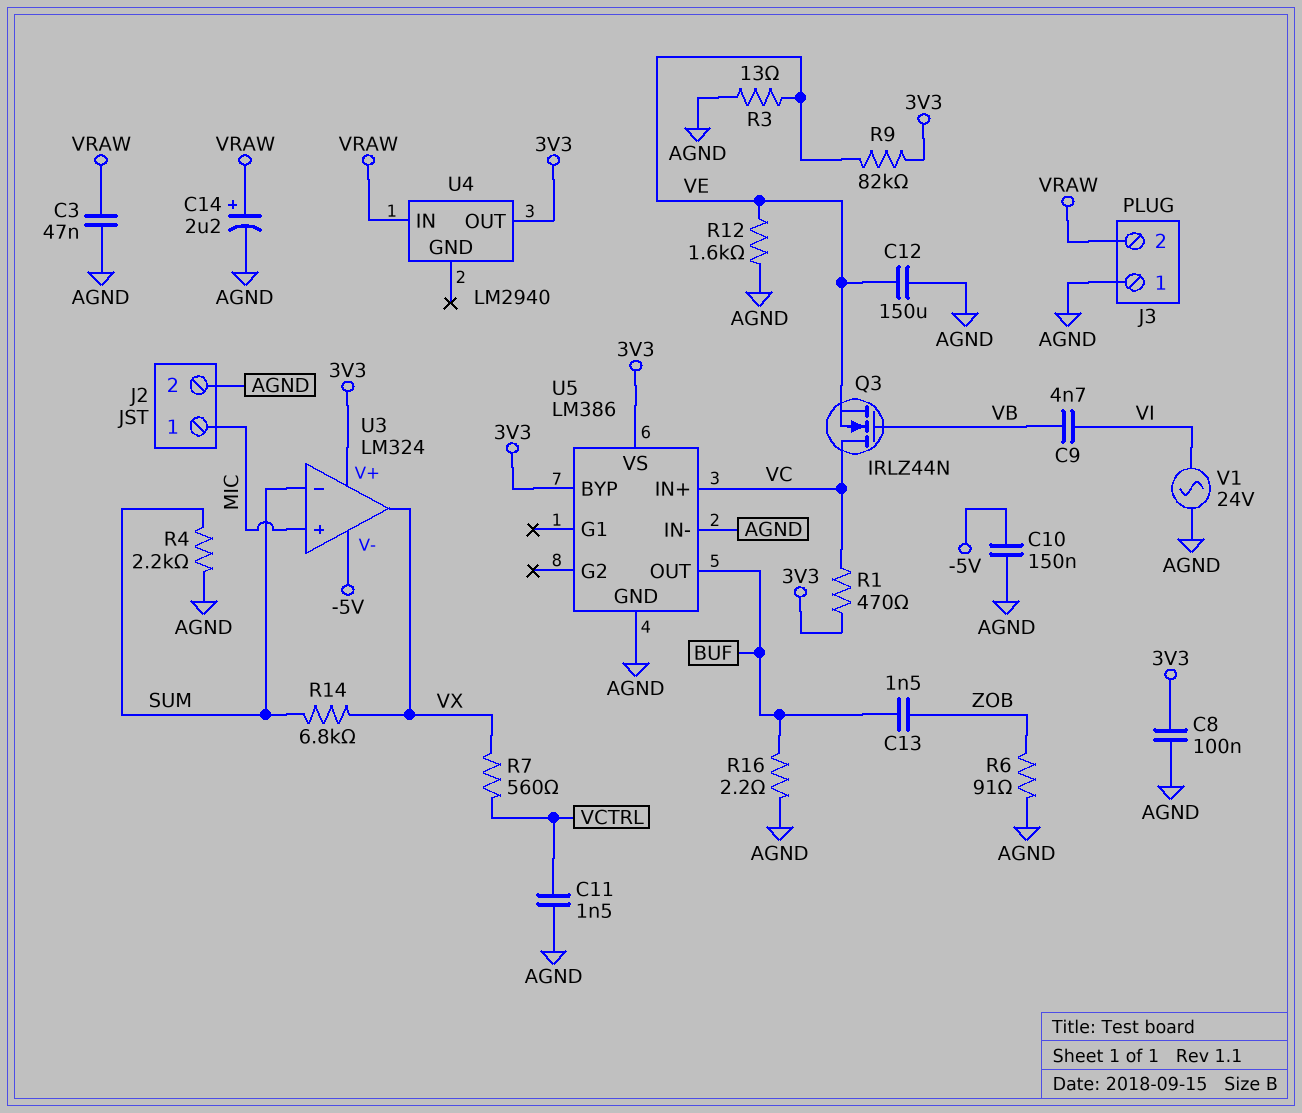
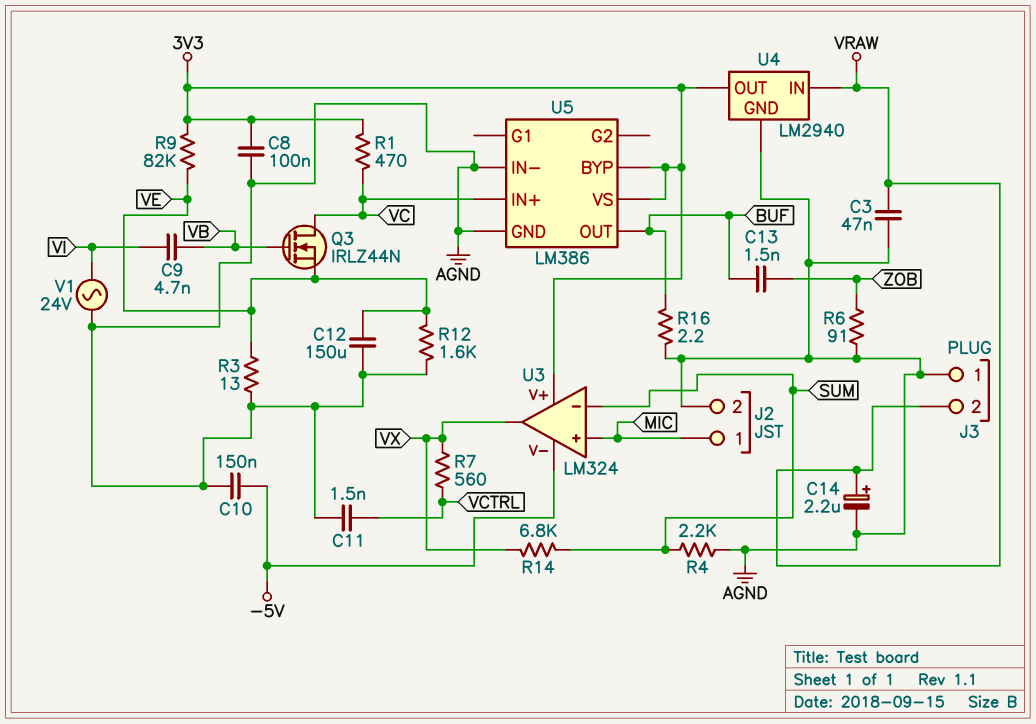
U4 pin GND: none -> AGND

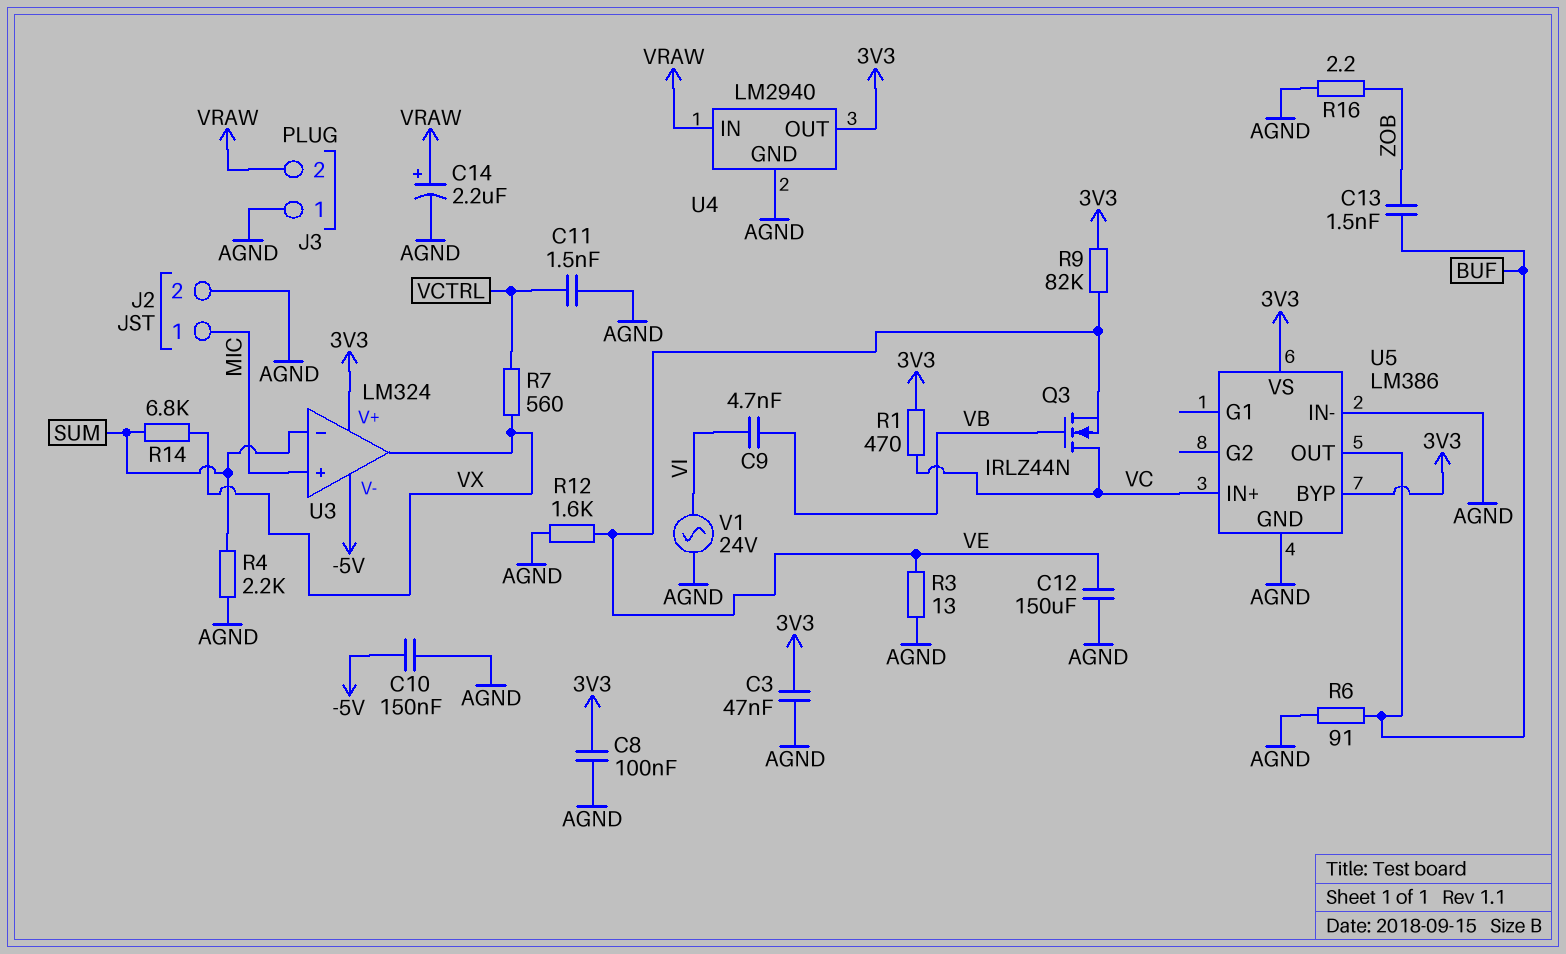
C3: 47nF (AGND, VRAW) -> 47nF (3V3, AGND)
R6: 91 (AGND, ZOB) -> 91 (AGND, BUF)
R16: 2.2 (AGND, BUF) -> 2.2 (AGND, ZOB)

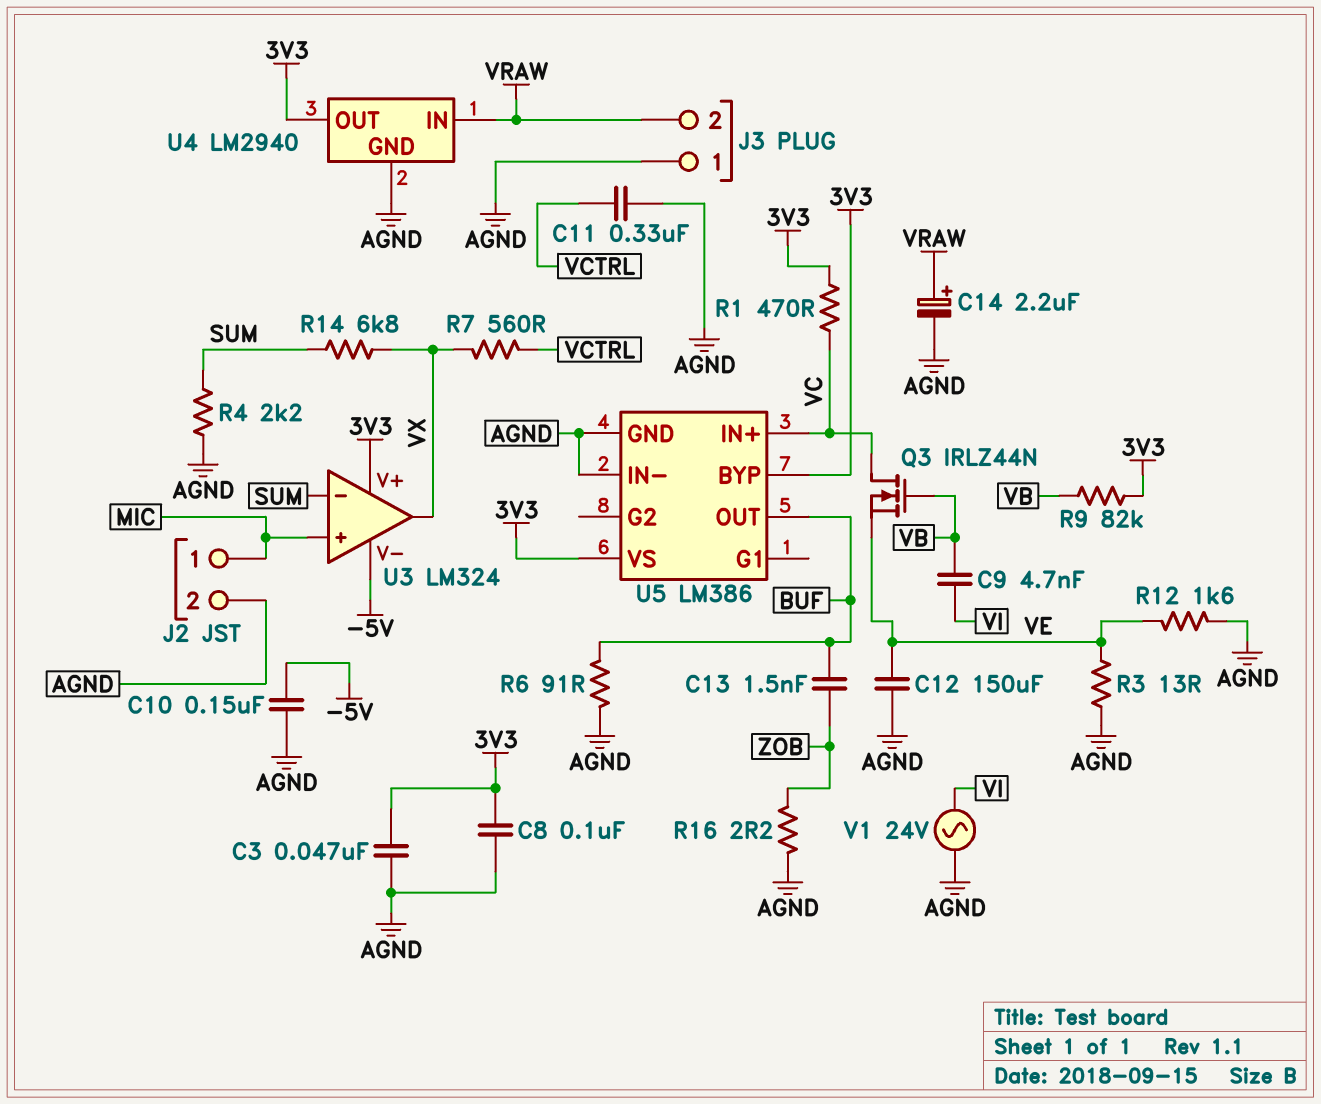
C11: 1.5nF (AGND, VCTRL) -> 330nF (AGND, VCTRL)
R9: 82k (3V3, VE) -> 82k (3V3, VB)

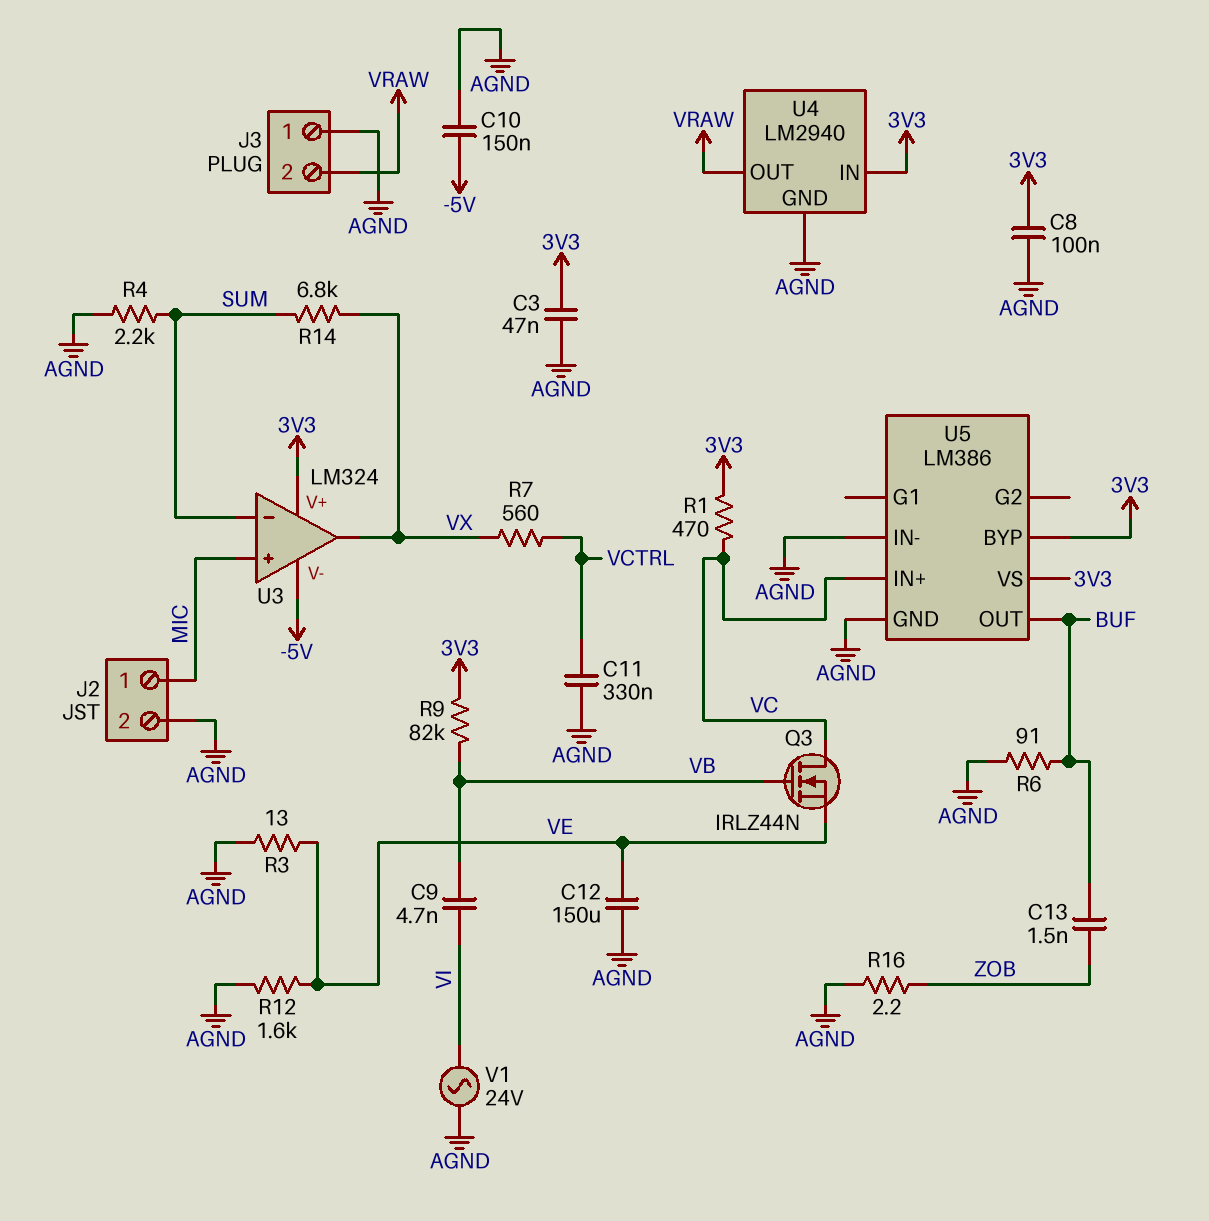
C14: 2.2uF (plus VRAW, minus AGND) -> none
U4 pin IN: VRAW -> 3V3
U4 pin OUT: 3V3 -> VRAW

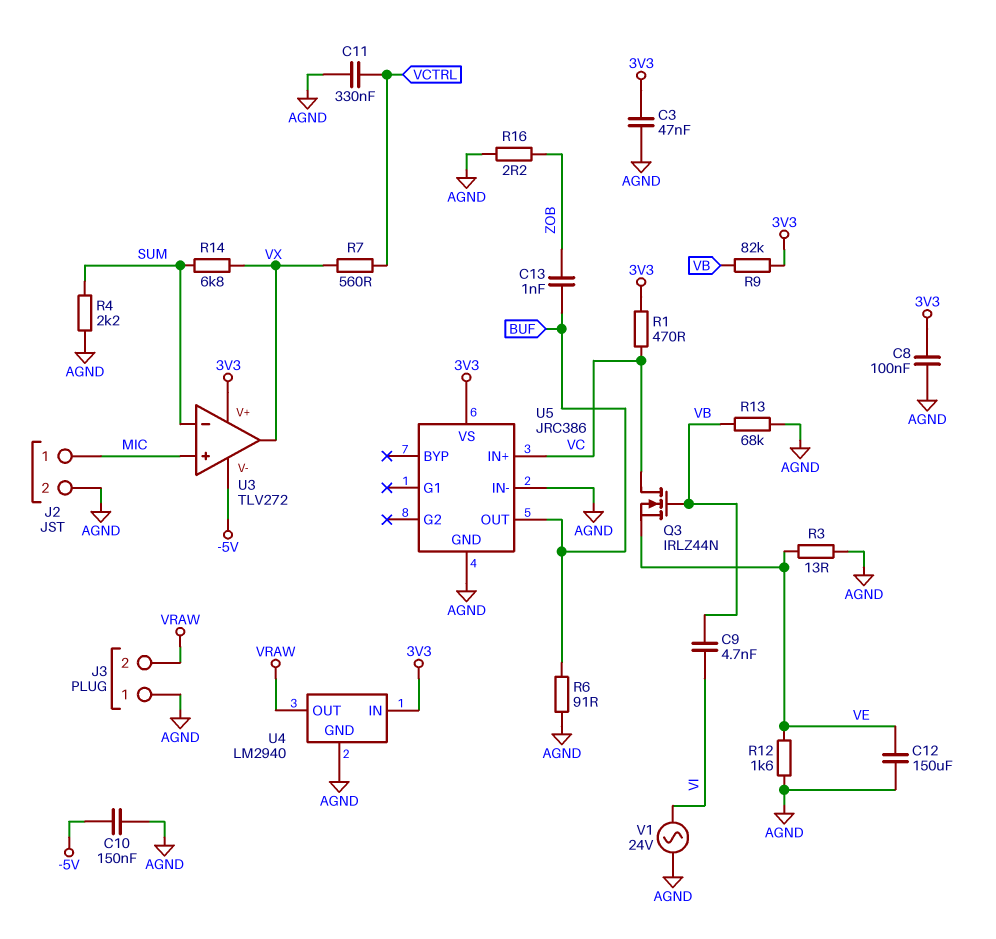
C13: 1.5nF (BUF, ZOB) -> 1nF (BUF, ZOB)
R13: none -> 68k (AGND, VB)
U3: LM324 -> TLV272
U5: LM386 -> JRC386
U5 pin BYP: 3V3 -> none

